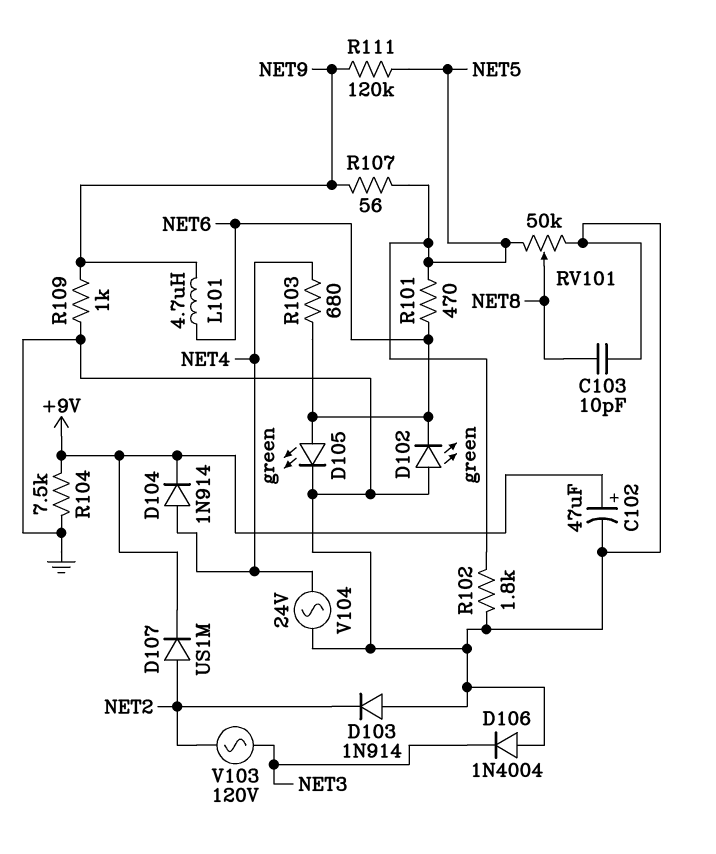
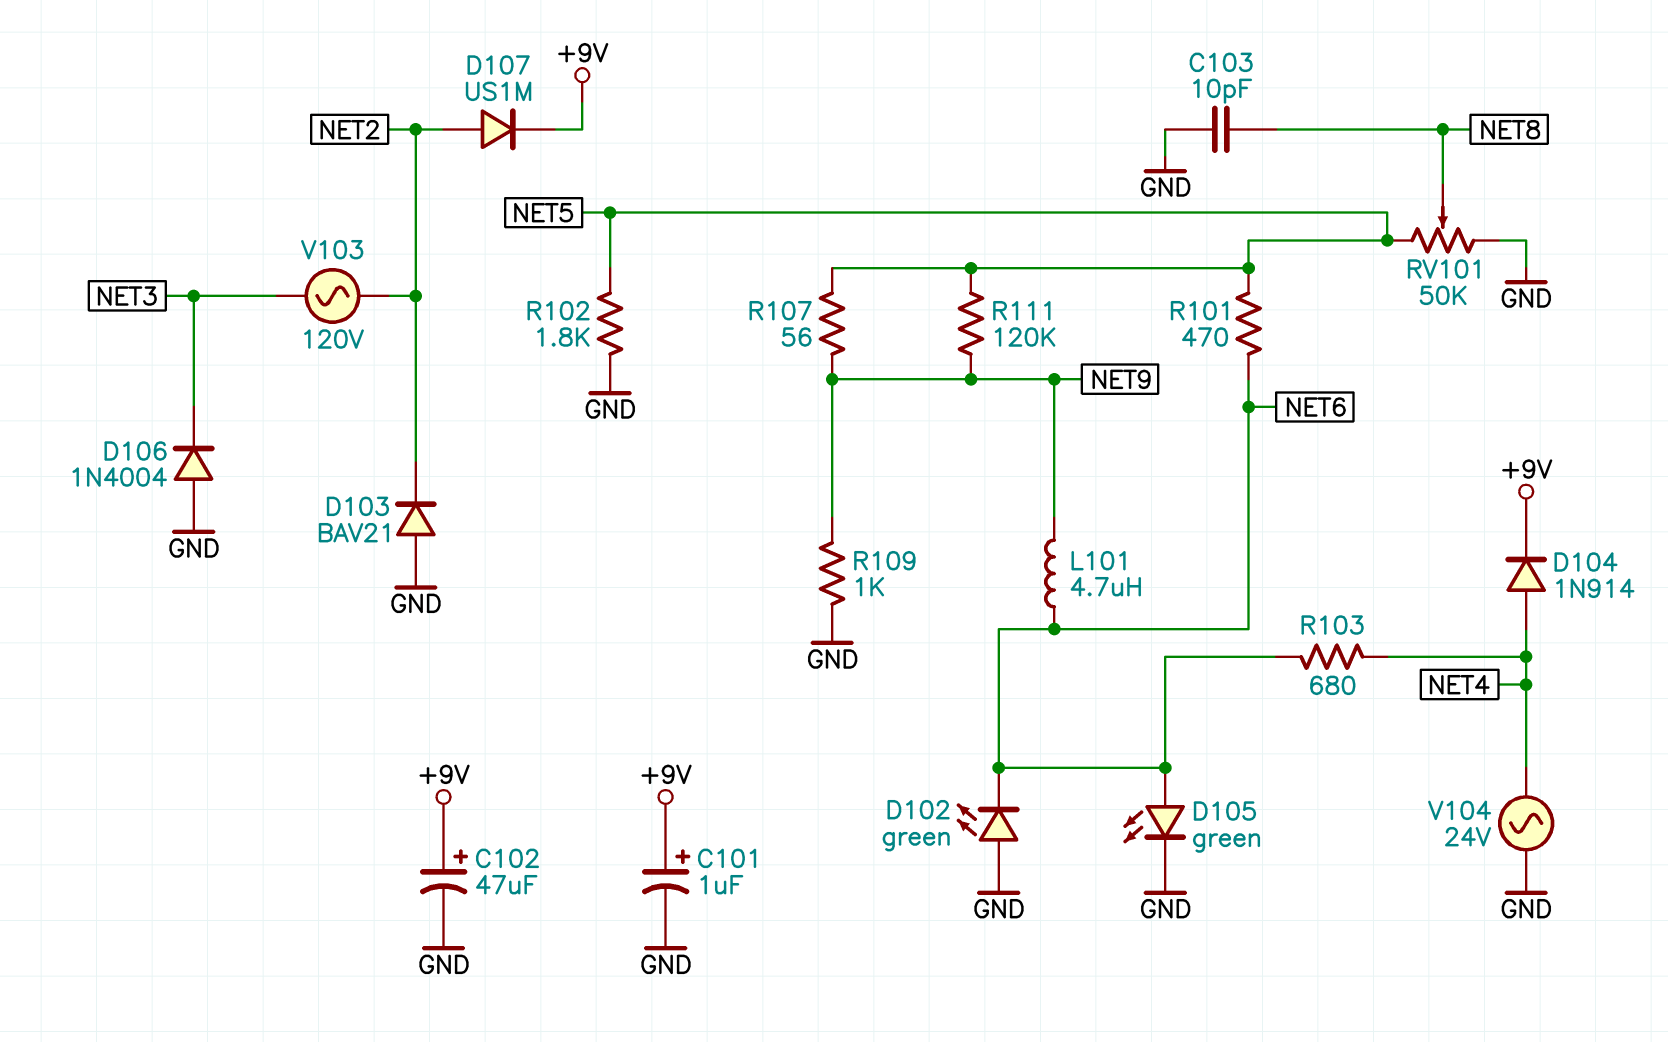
C101: none -> 1uF (plus +9V, minus GND)
D103: diode 1N914 (A GND, K NET2) -> diode BAV21 (A GND, K NET2)
R104: 7.5k (+9V, GND) -> none

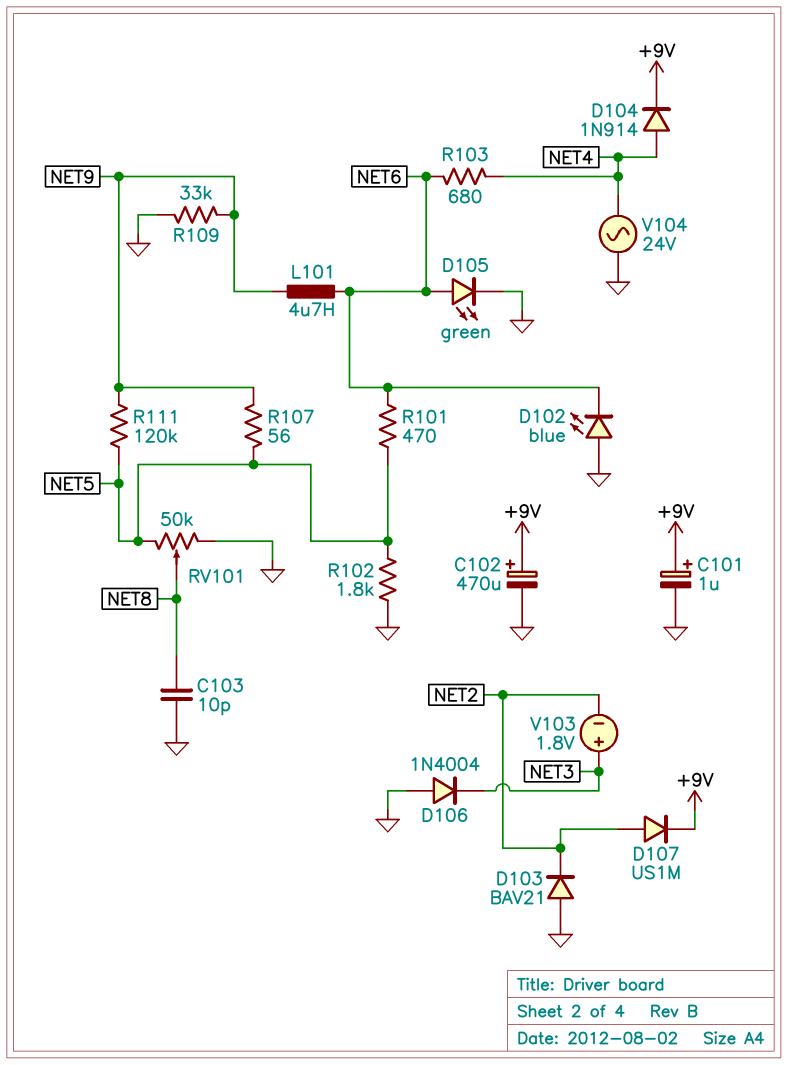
C102: 47uF (plus +9V, minus GND) -> 470uF (plus +9V, minus GND)
D102: LED green (A GND, K NET6) -> LED blue (A GND, K NET6)
R109: 1k (GND, NET9) -> 33k (GND, NET9)
V103: AC 120V (NET2, NET3) -> 1.8V (plus NET3, minus NET2)

